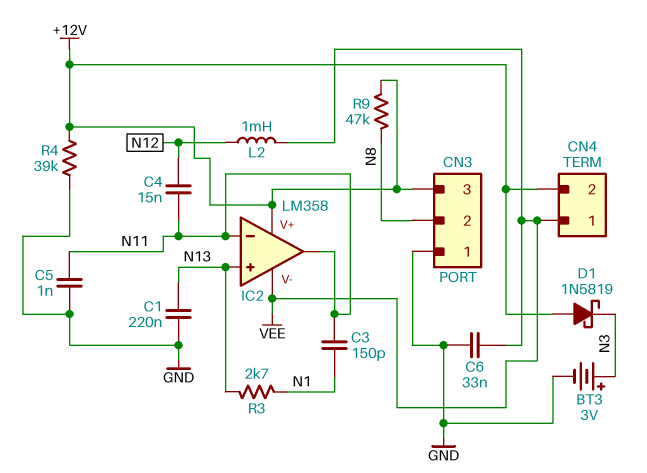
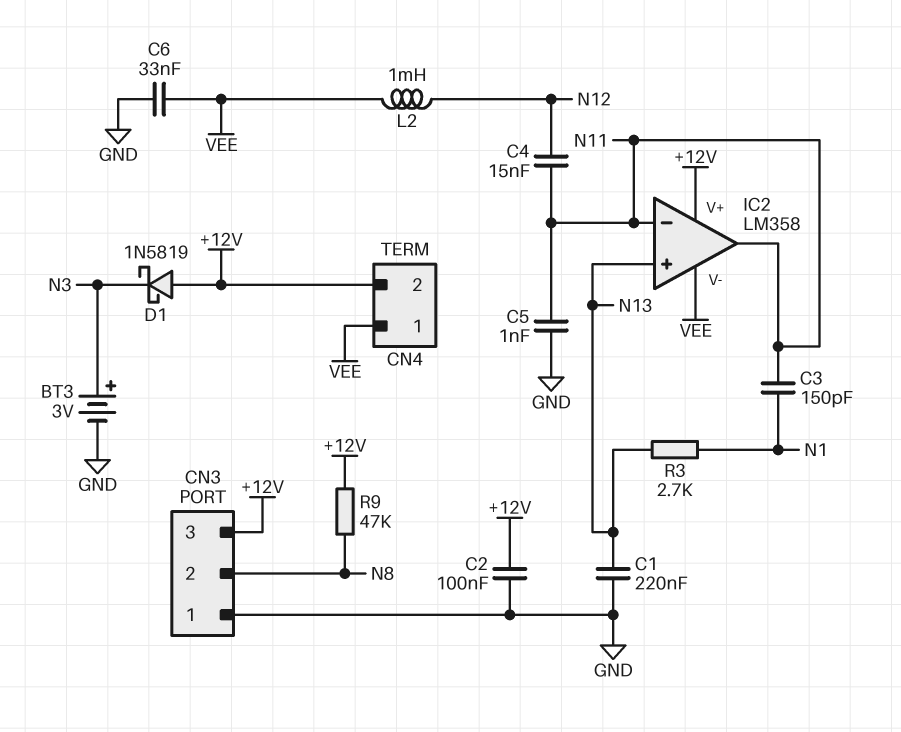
C2: none -> 100nF (+12V, GND)
R4: 39k (+12V, GND) -> none

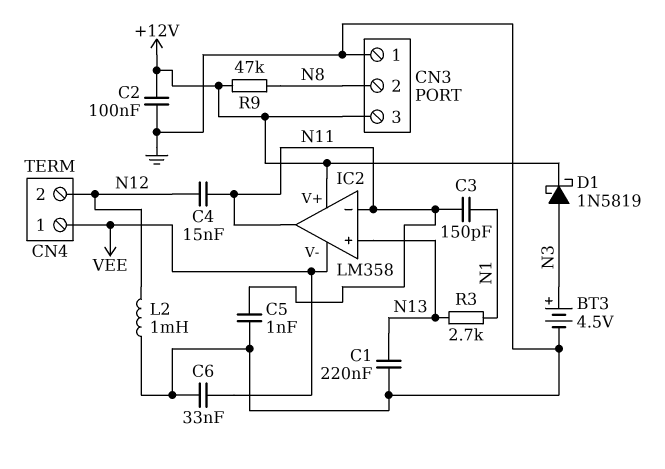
BT3: 3V (plus N3, minus GND) -> 4.5V (plus N3, minus GND)
CN4 pin 2: +12V -> N12
D1: schottky 1N5819 (A +12V, K N3) -> schottky 1N5819 (A N3, K +12V)
L2: 1mH (N12, VEE) -> 1mH (GND, N12)

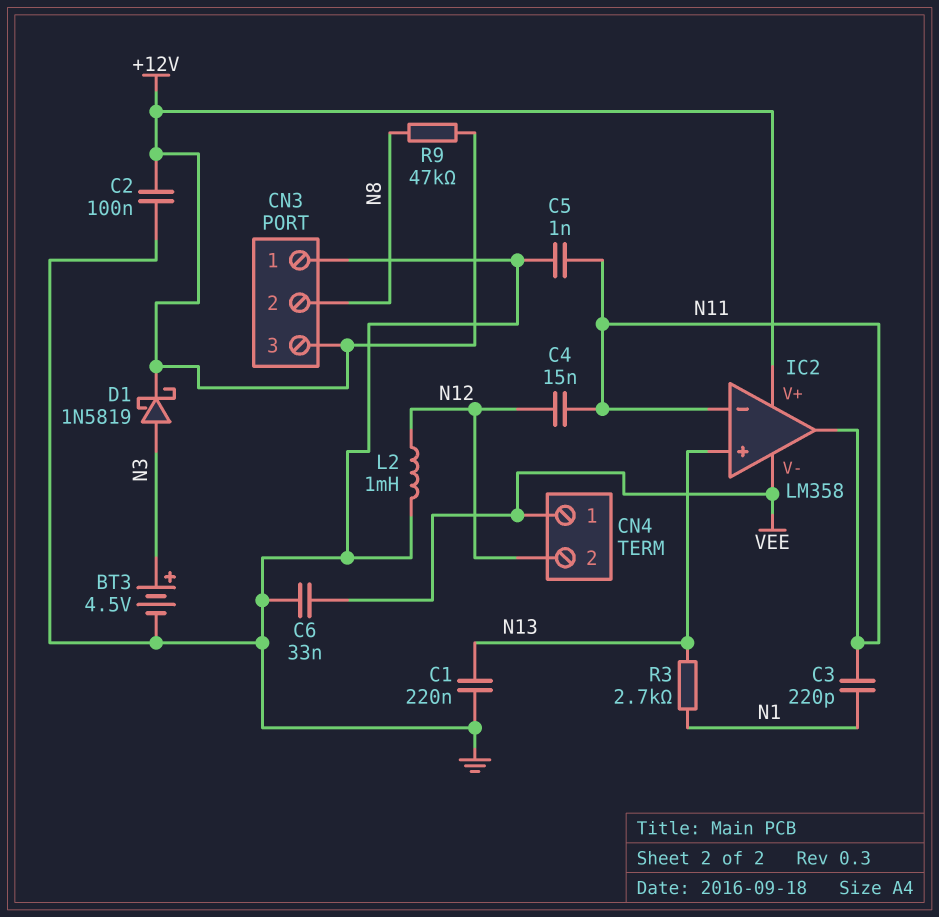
C3: 150pF (N1, N11) -> 220pF (N1, N11)

